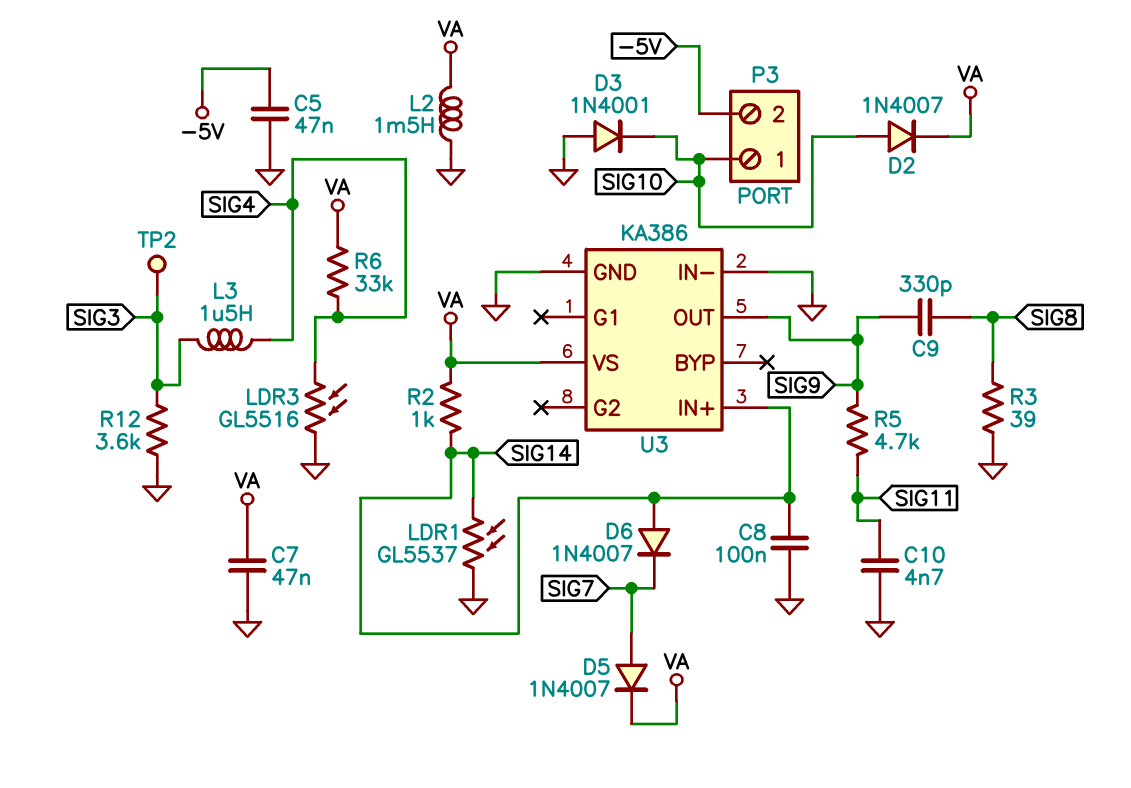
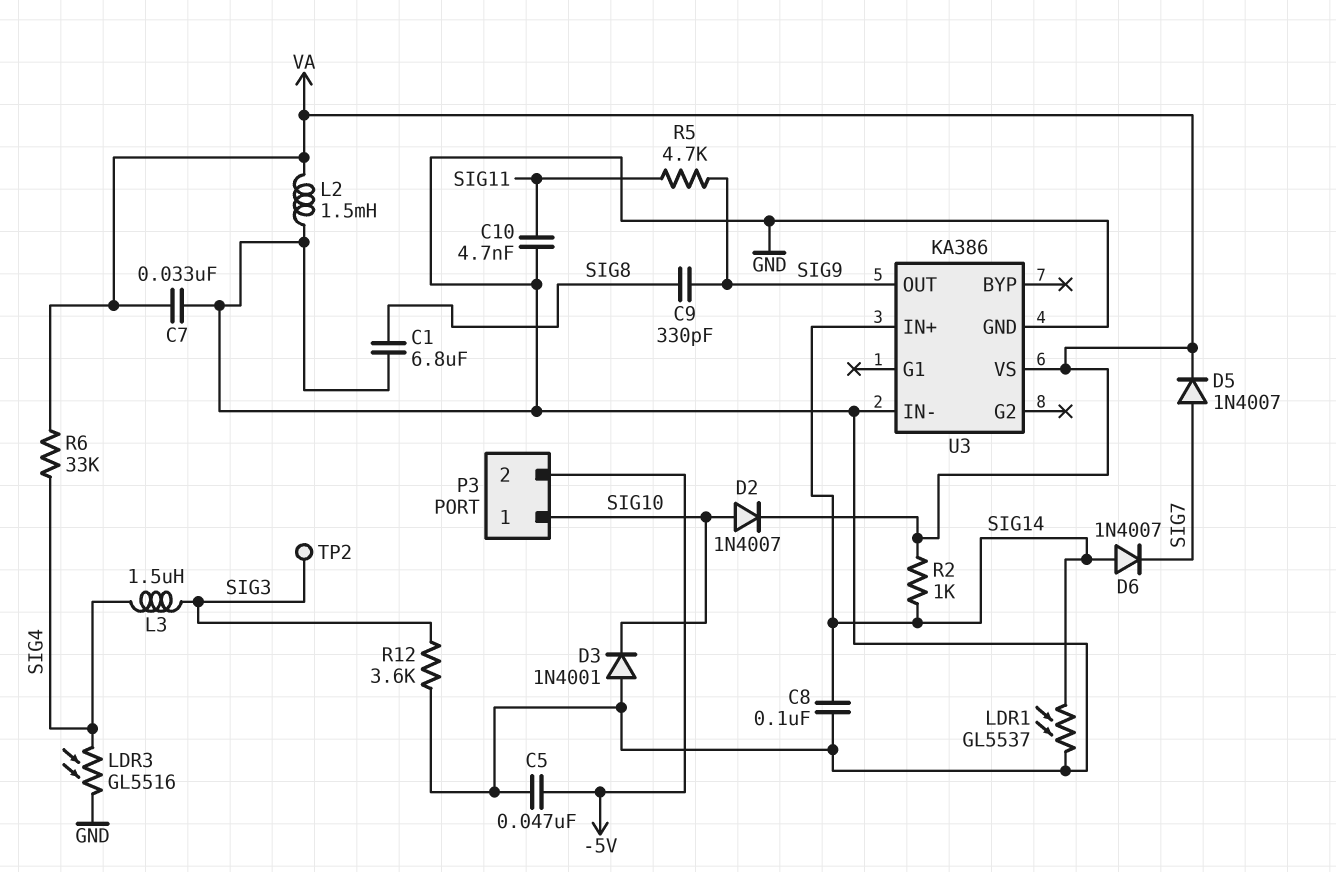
C1: none -> 6.8uF (GND, SIG8)
C7: 47nF (GND, VA) -> 33nF (GND, VA)
R3: 39 (GND, SIG8) -> none

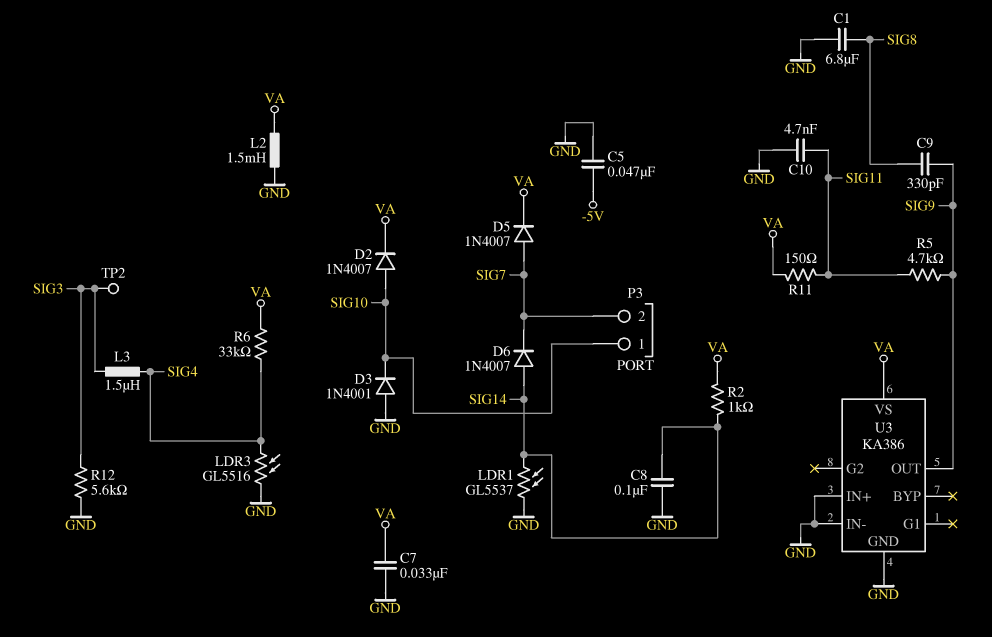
P3 pin 2: -5V -> SIG7
R11: none -> 150 (SIG11, VA)
R12: 3.6k (GND, SIG3) -> 5.6k (GND, SIG3)
U3 pin IN+: SIG14 -> GND

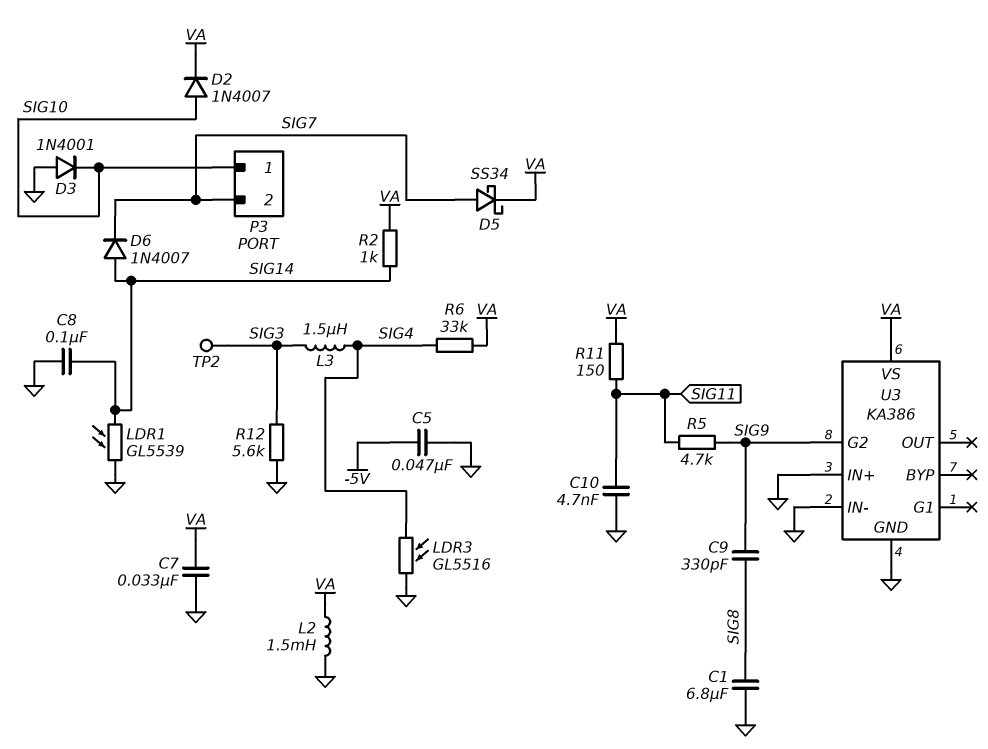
D5: diode 1N4007 (A SIG7, K VA) -> schottky SS34 (A SIG7, K VA)
LDR1: GL5537 (GND, SIG14) -> GL5539 (GND, SIG14)
U3 pin G2: none -> SIG9
U3 pin OUT: SIG9 -> none

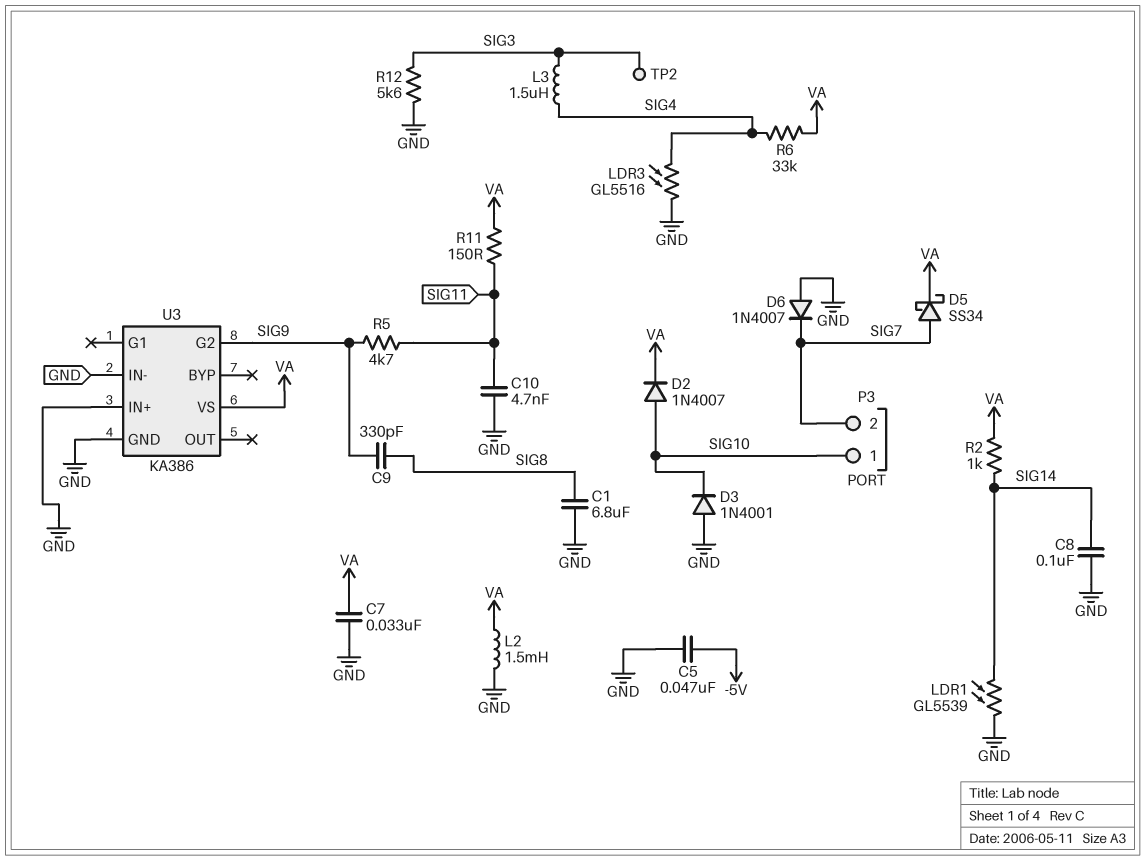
D6: diode 1N4007 (A SIG14, K SIG7) -> diode 1N4007 (A GND, K SIG7)

